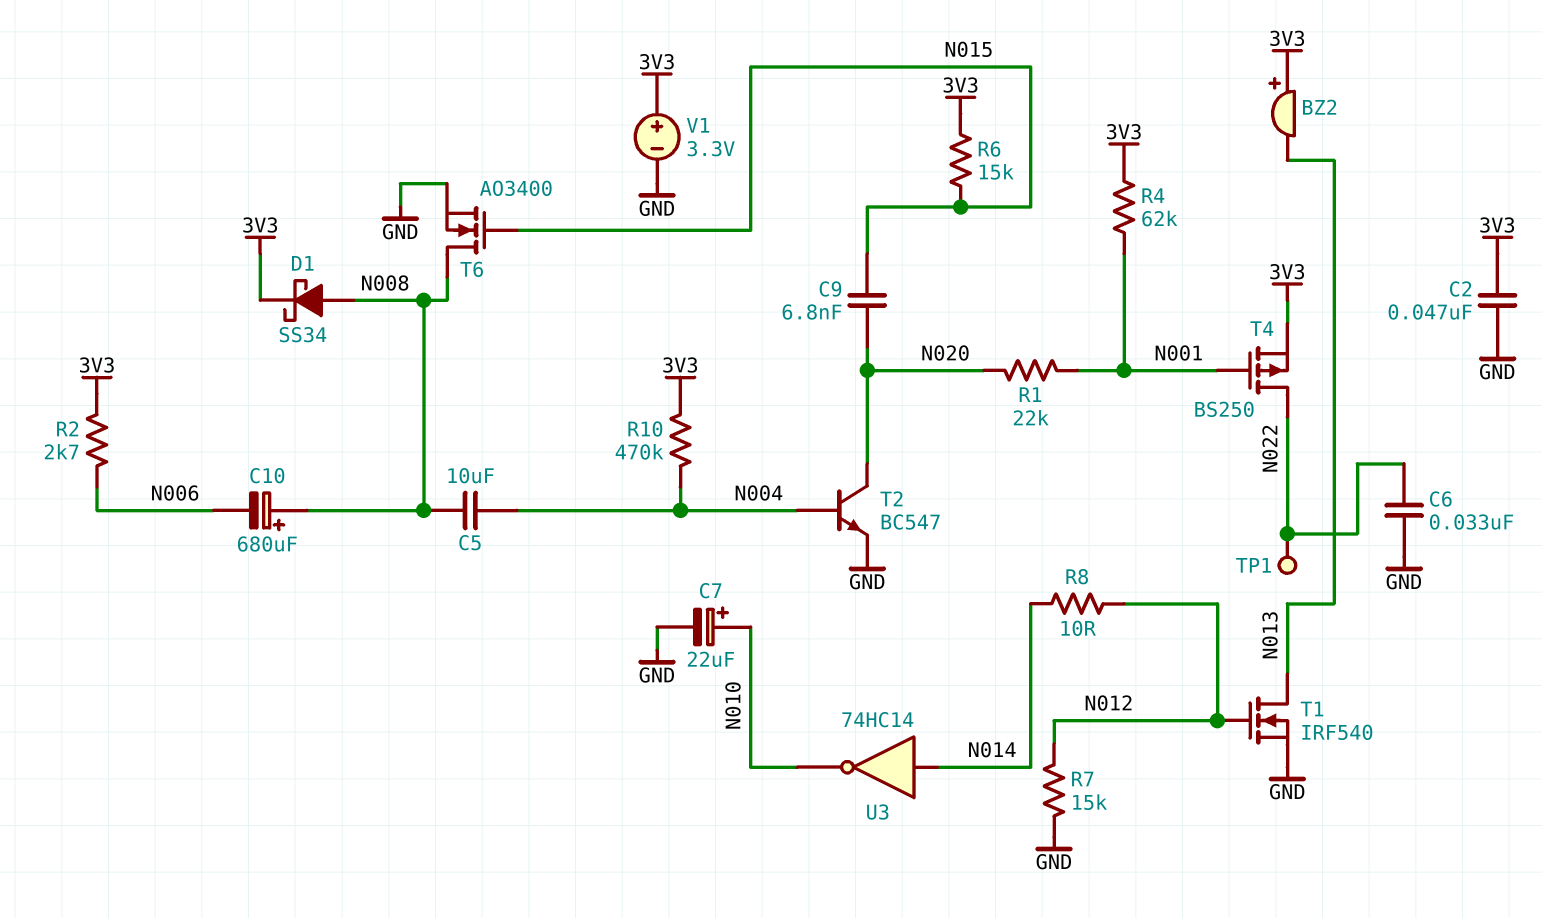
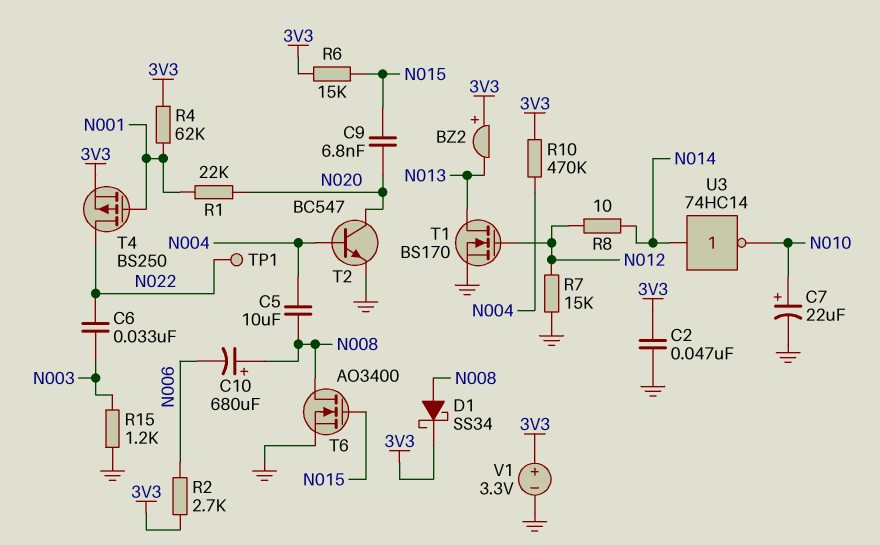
C6: 33nF (GND, N022) -> 33nF (N003, N022)
R15: none -> 1.2k (GND, N003)
T1: NMOS IRF540 (G N012, D N013, S GND) -> NMOS BS170 (G N012, D N013, S GND)

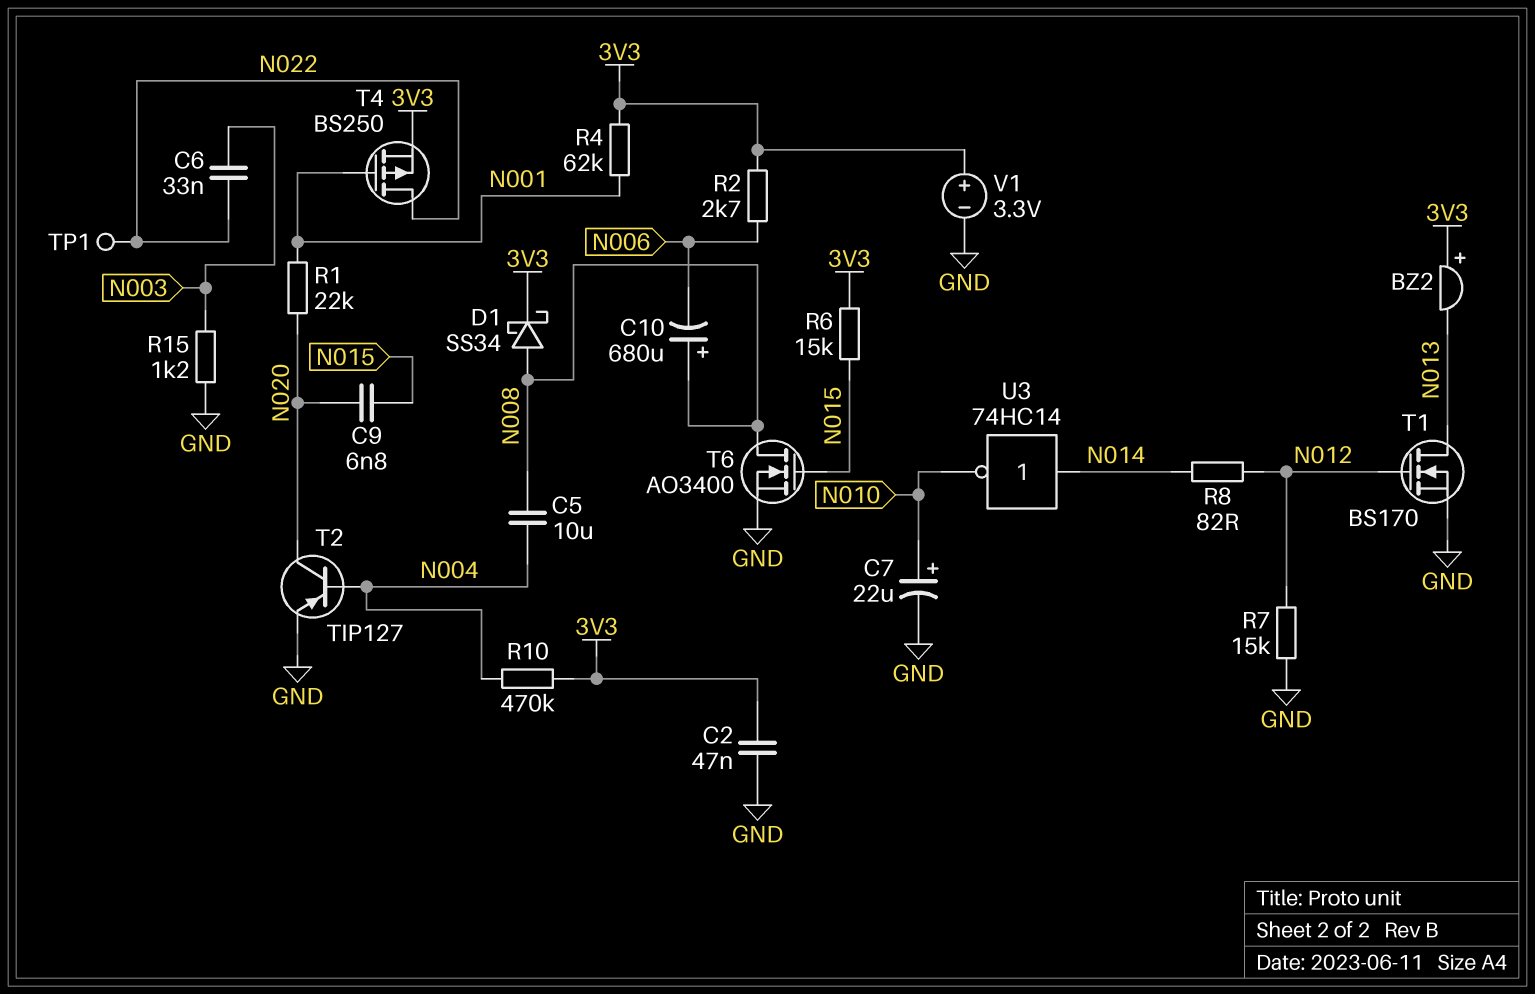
R8: 10 (N012, N014) -> 82 (N012, N014)
T2: NPN BC547 (B N004, C N020, E GND) -> PNP TIP127 (B N004, C N020, E GND)

